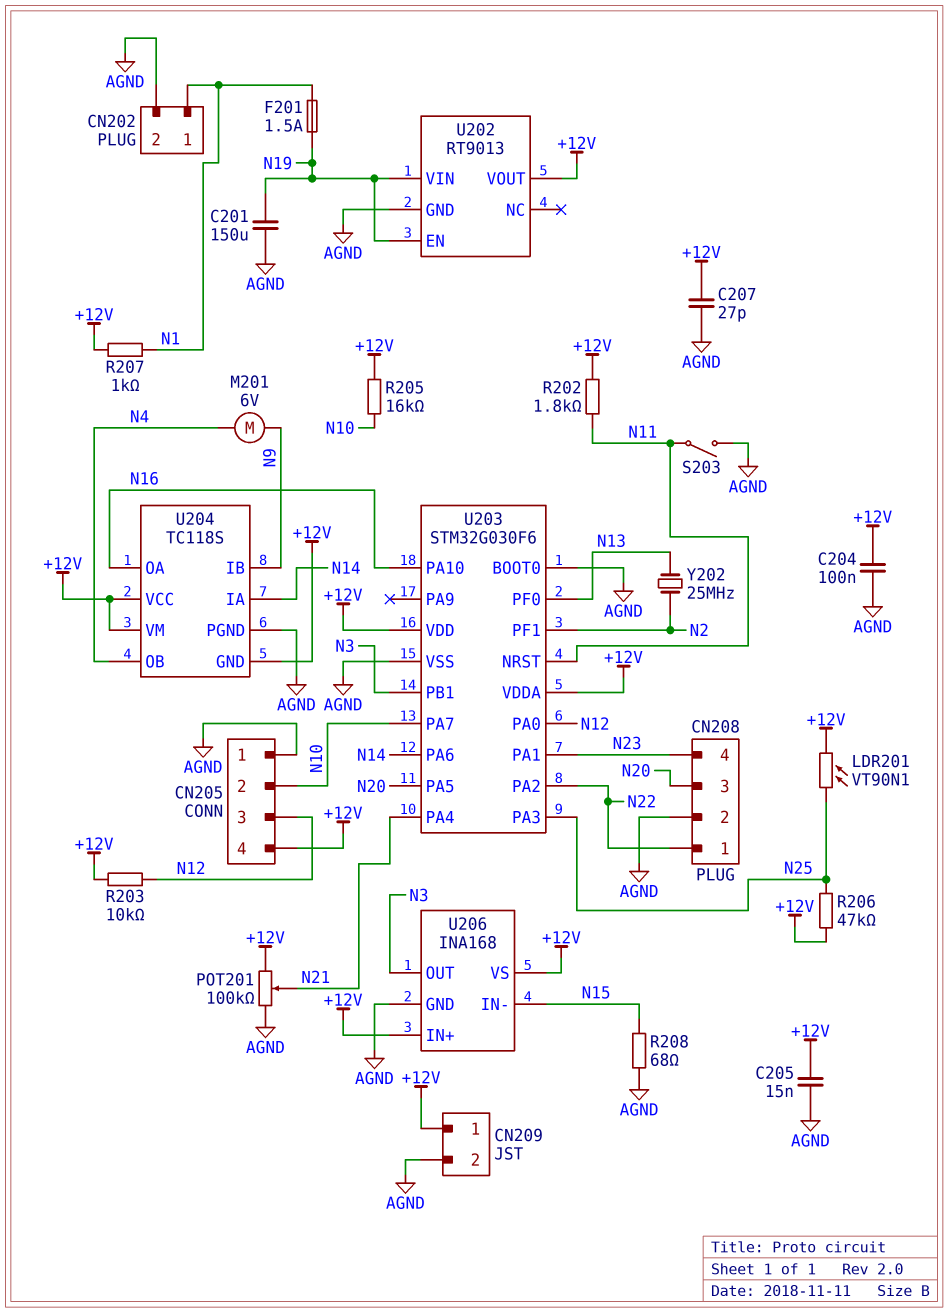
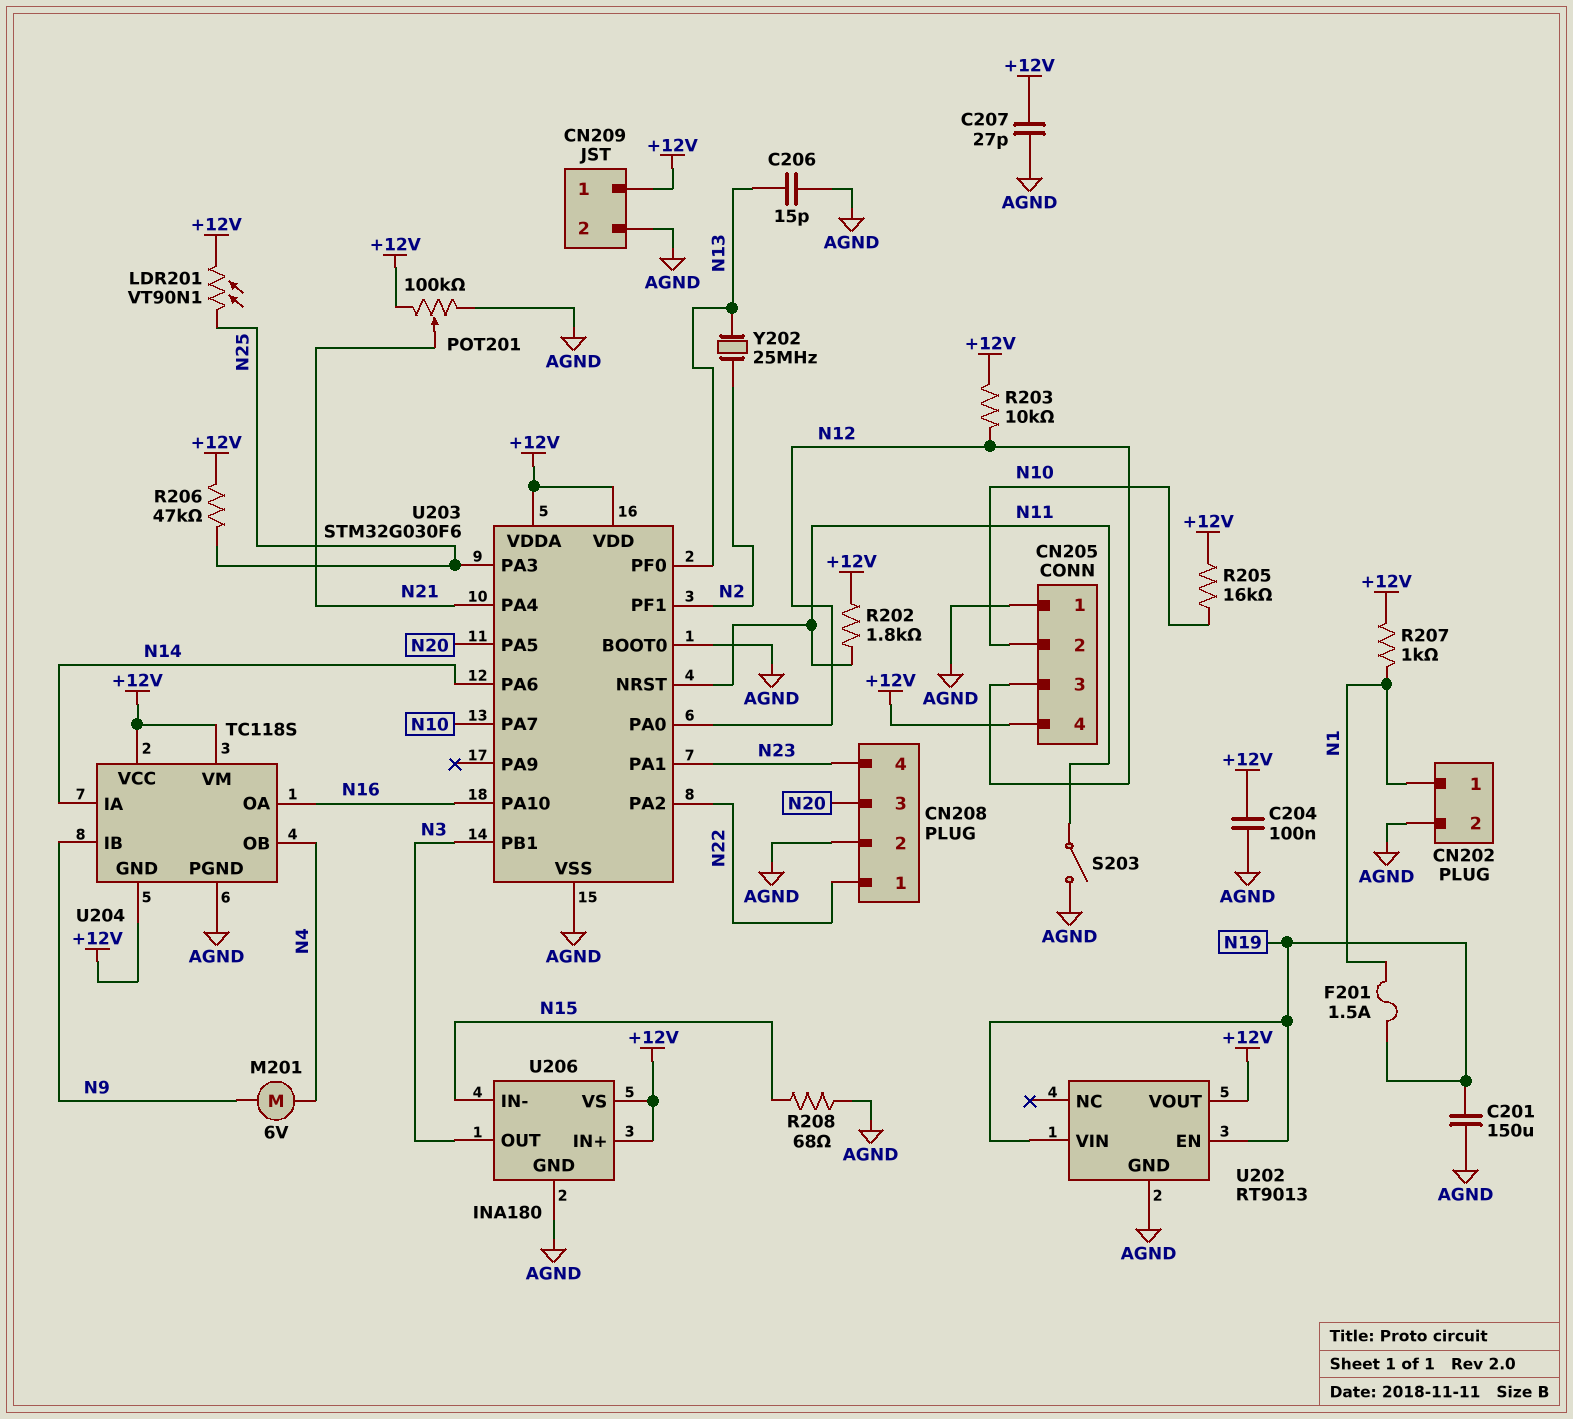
C205: 15nF (+12V, AGND) -> none
C206: none -> 15pF (AGND, N13)
U206: INA168 -> INA180

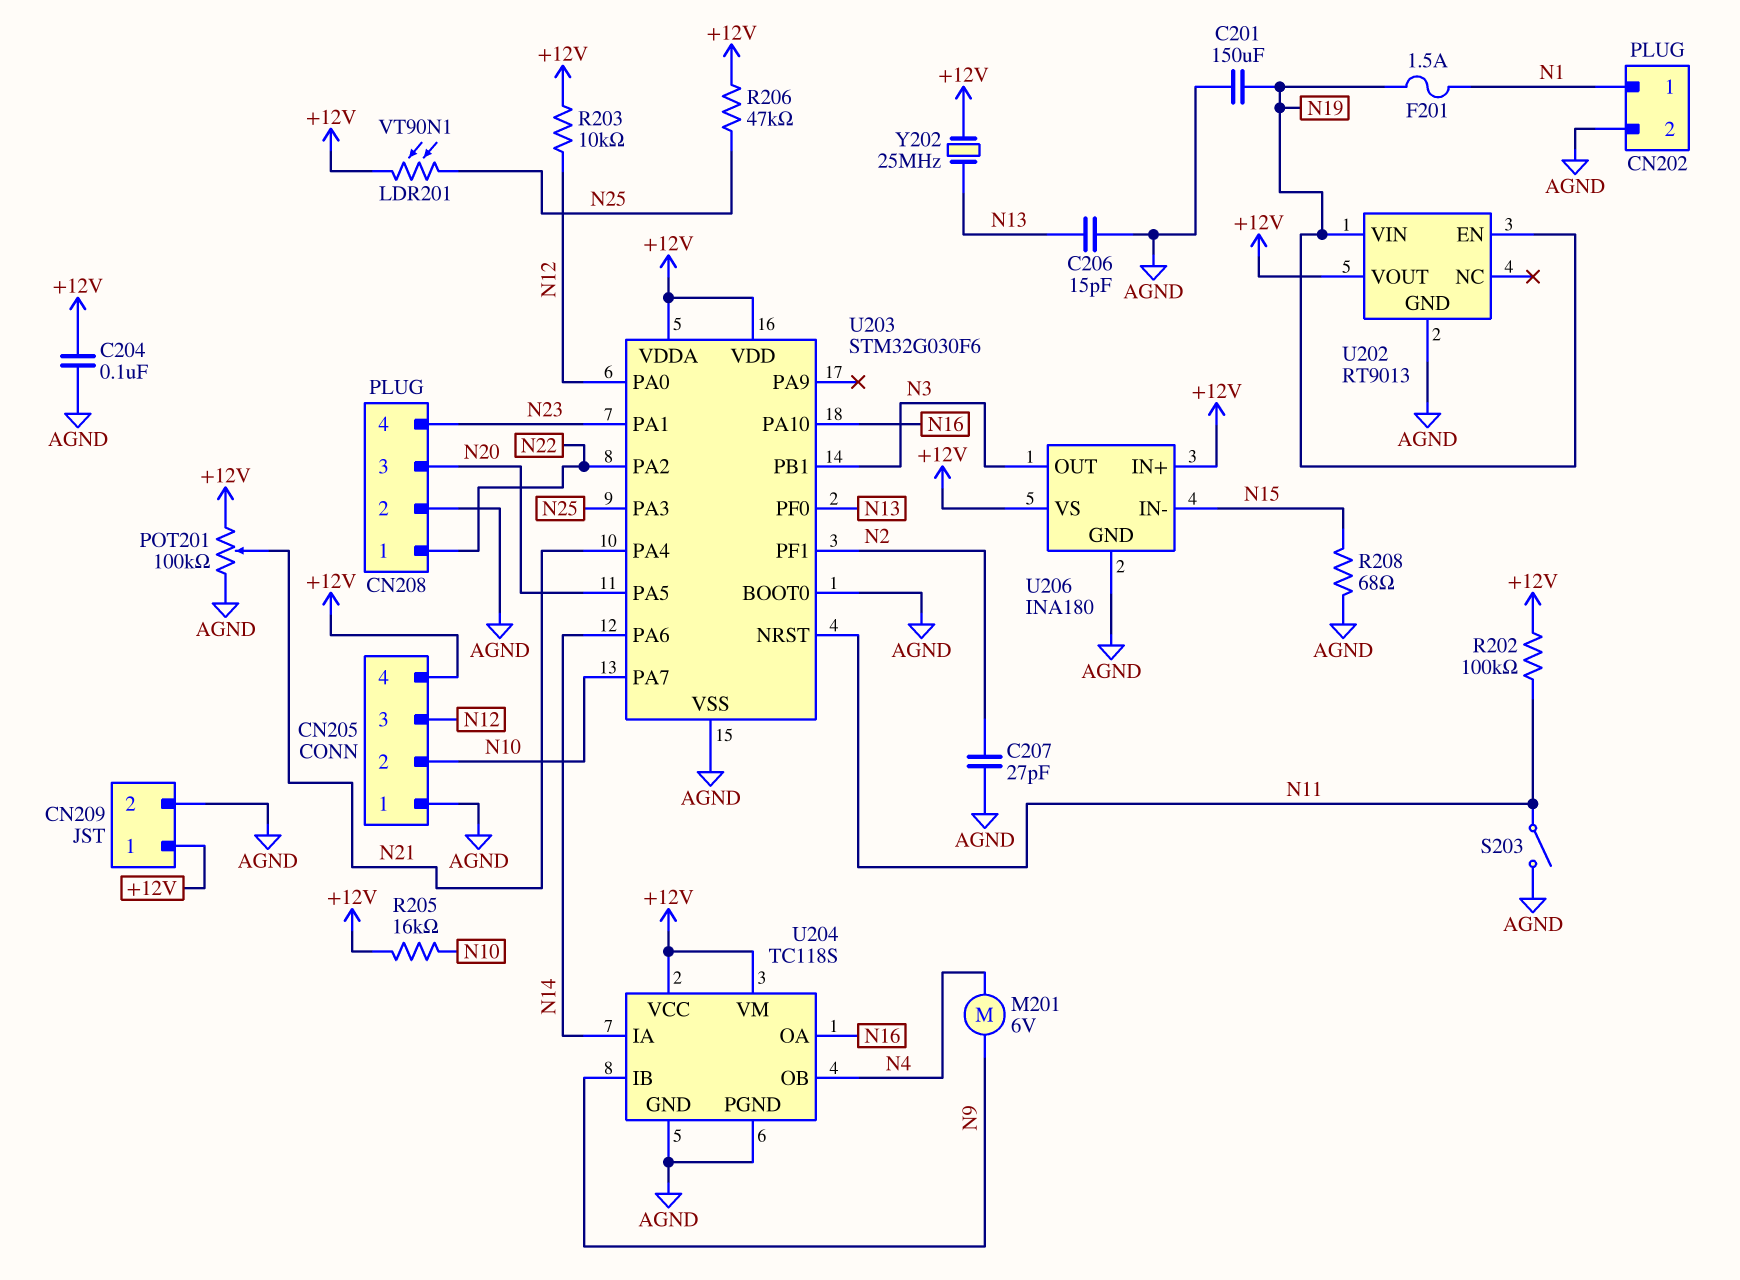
C207: 27pF (+12V, AGND) -> 27pF (AGND, N2)
R202: 1.8k (+12V, N11) -> 100k (+12V, N11)
R207: 1k (+12V, N1) -> none
U204 pin GND: +12V -> AGND
Y202: 25MHz (N2, N13) -> 25MHz (+12V, N13)

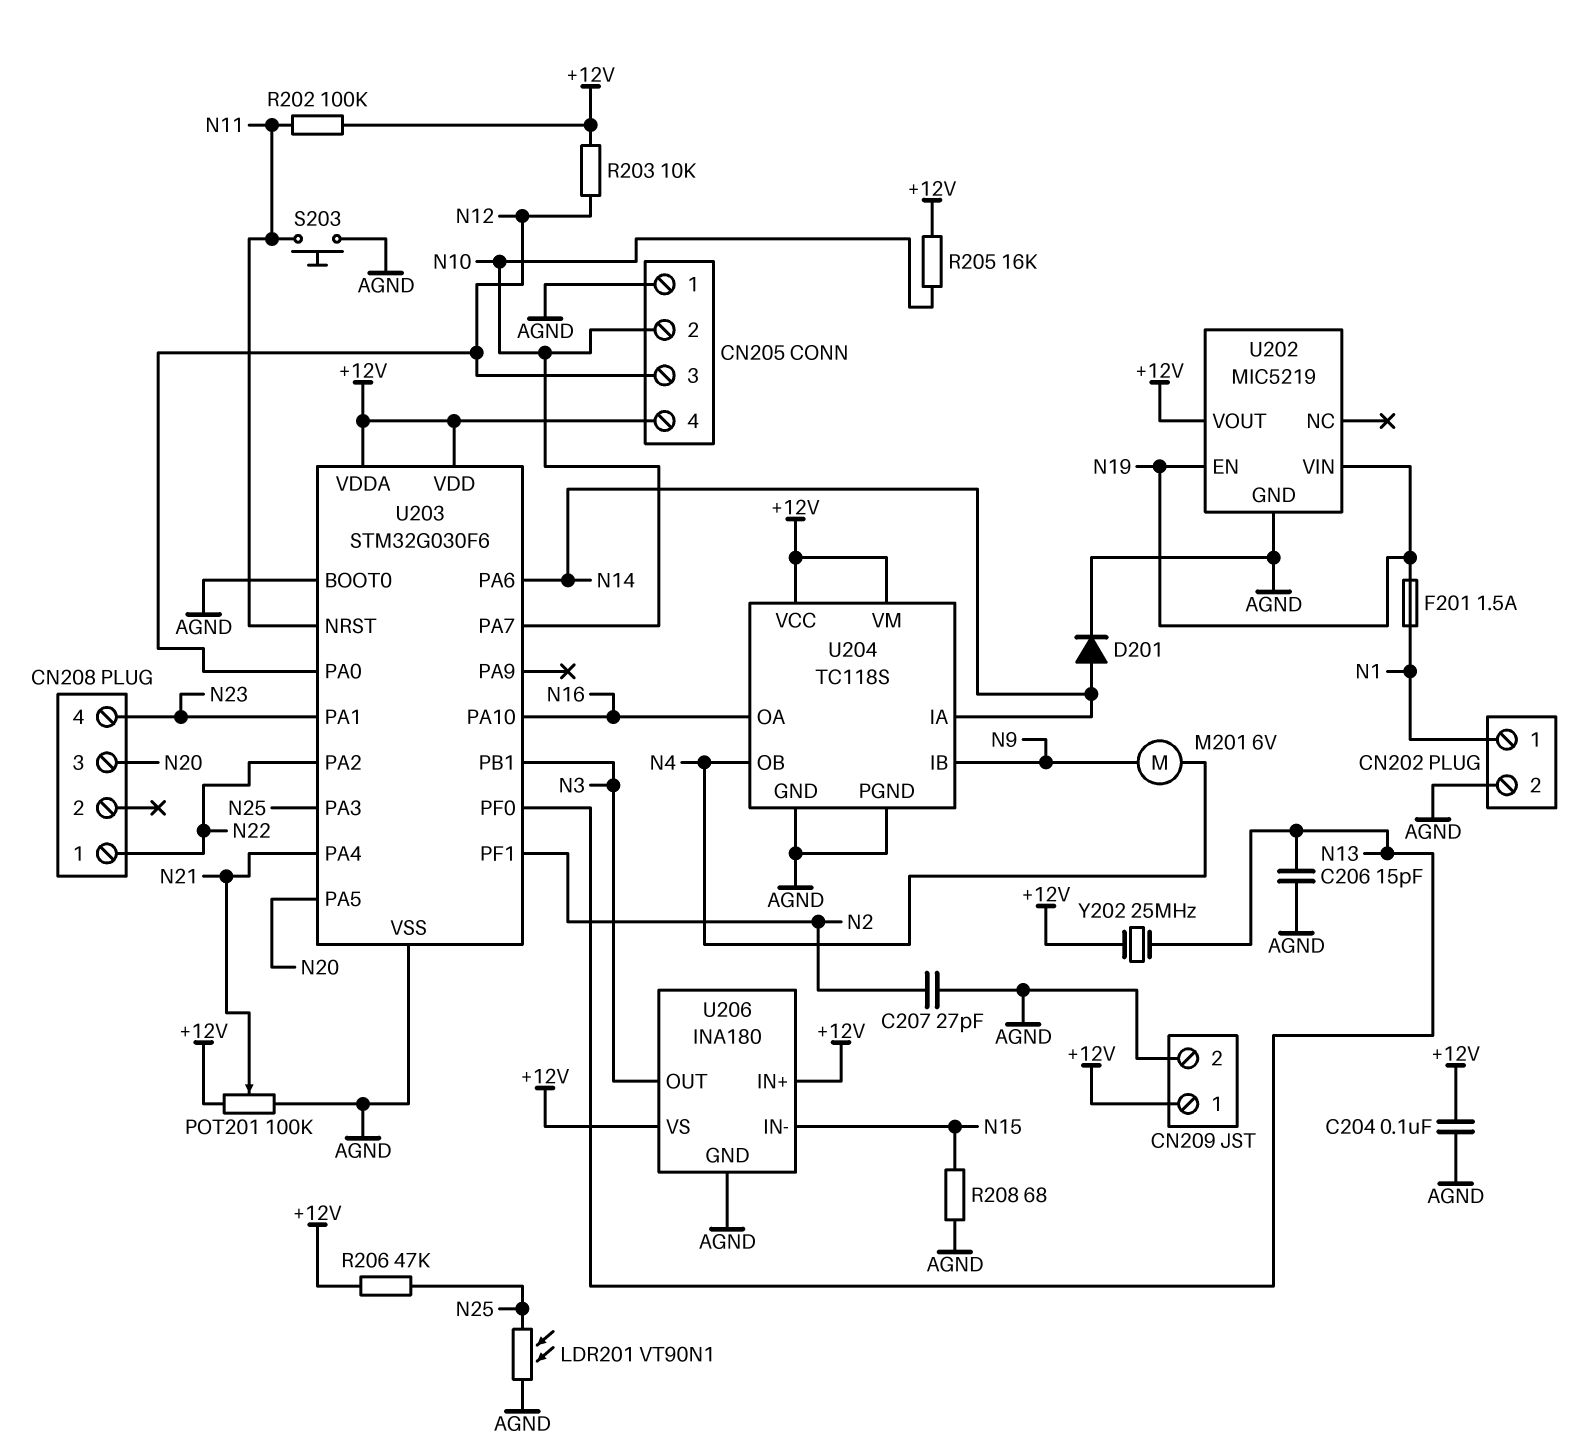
C201: 150uF (AGND, N19) -> none
CN208 pin 2: AGND -> none
D201: none -> diode (A N14, K AGND)
LDR201: VT90N1 (+12V, N25) -> VT90N1 (AGND, N25)
S203: switch (AGND, N11) -> button (AGND, N11)
U202: RT9013 -> MIC5219

